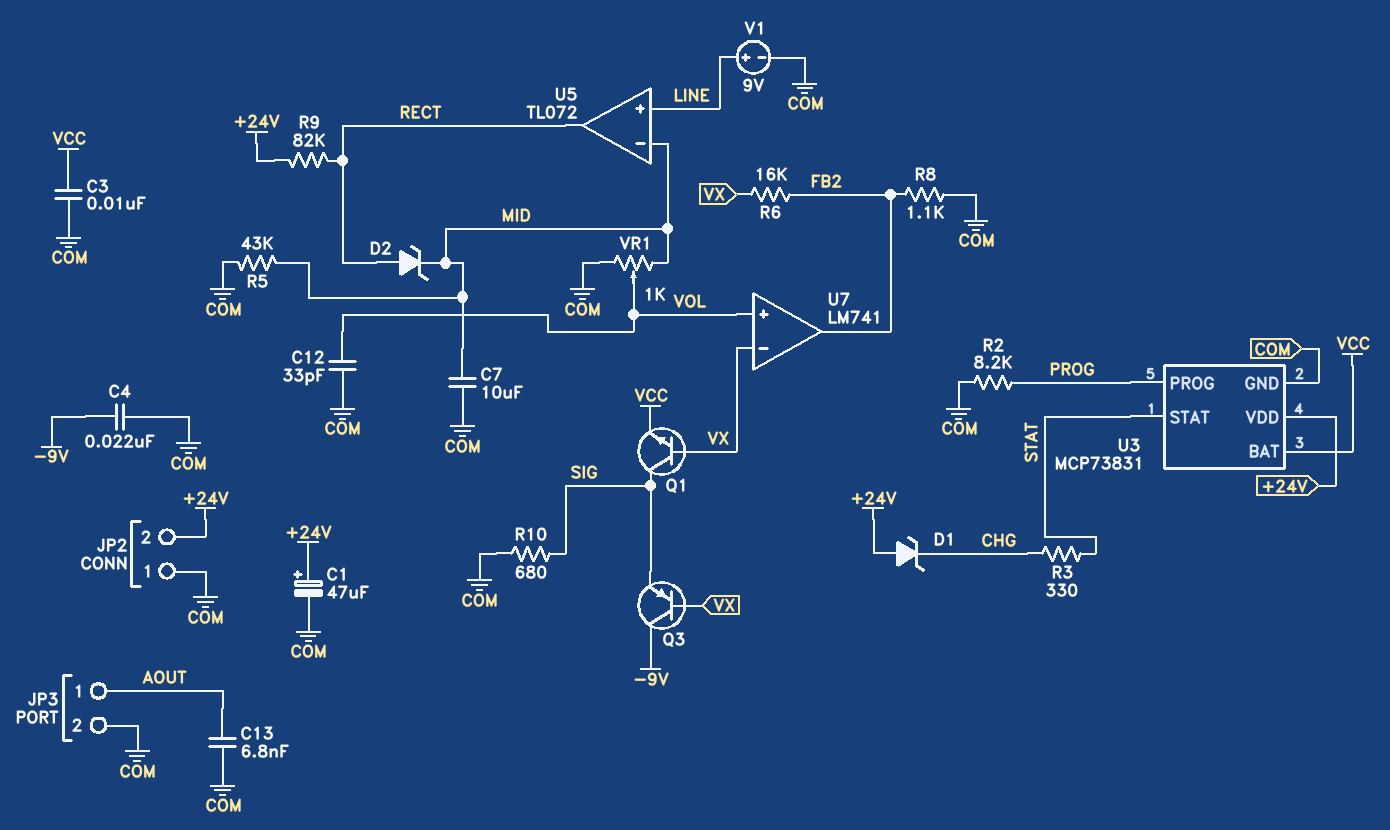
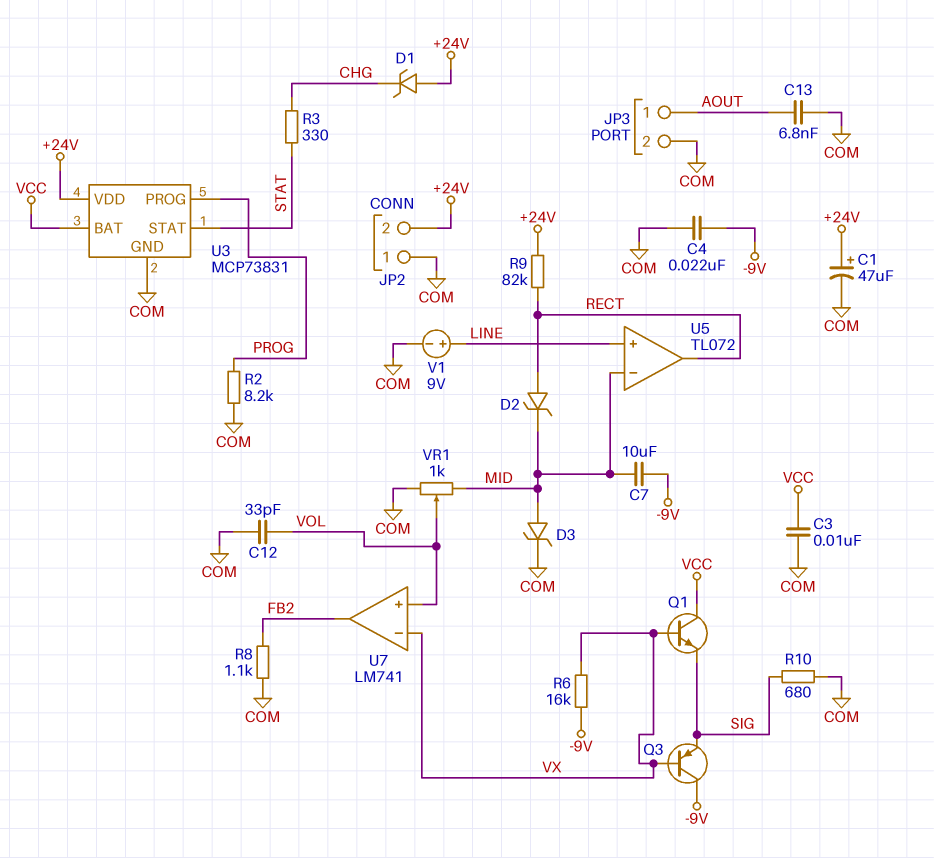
C7: 10uF (COM, MID) -> 10uF (-9V, MID)
D3: none -> zener (A MID, K COM)
Q1: NPN (B VX, C SIG, E VCC) -> NPN (B VX, C VCC, E SIG)
R5: 43k (COM, MID) -> none
R6: 16k (FB2, VX) -> 16k (-9V, VX)

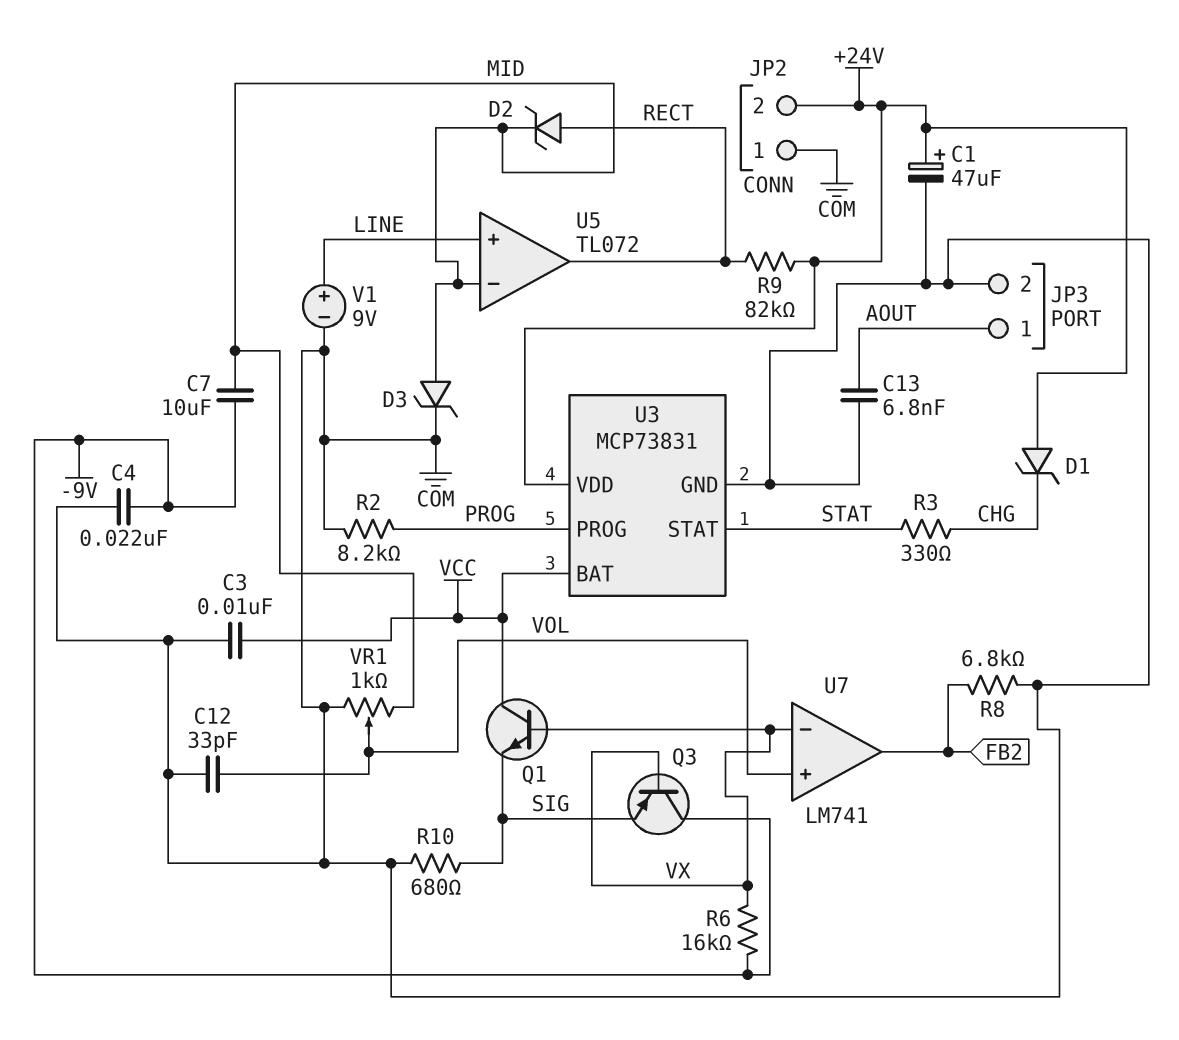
R8: 1.1k (COM, FB2) -> 6.8k (COM, FB2)

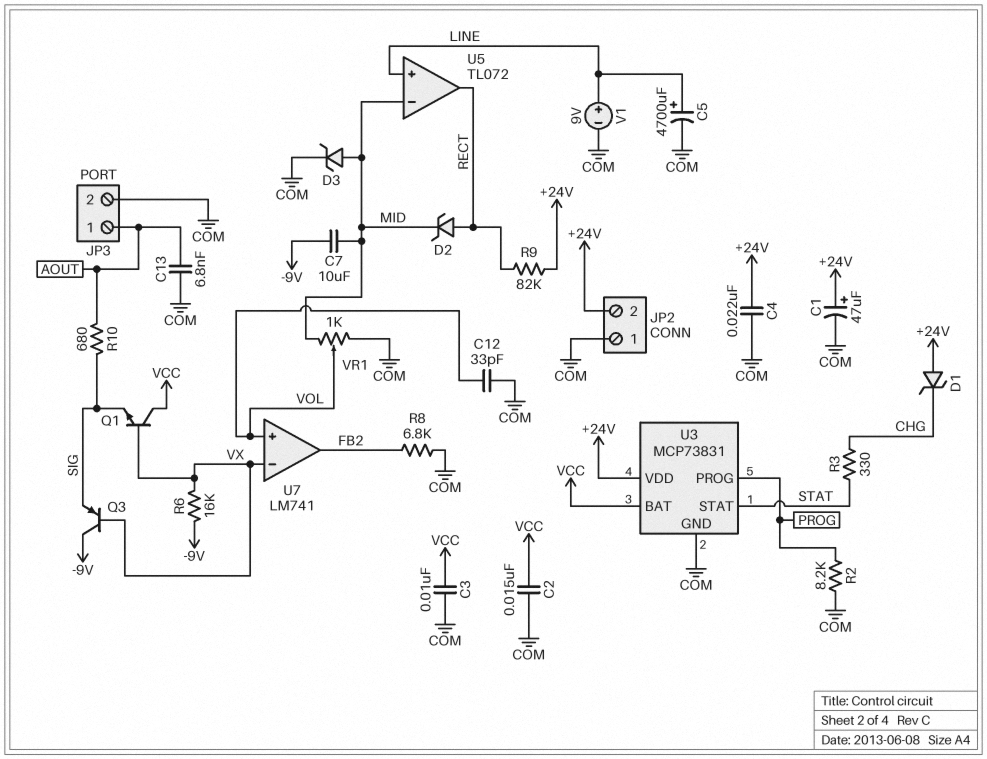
C2: none -> 15nF (COM, VCC)
C4: 22nF (-9V, COM) -> 22nF (+24V, COM)
C5: none -> 4700uF (plus LINE, minus COM)
R10: 680 (COM, SIG) -> 680 (AOUT, SIG)

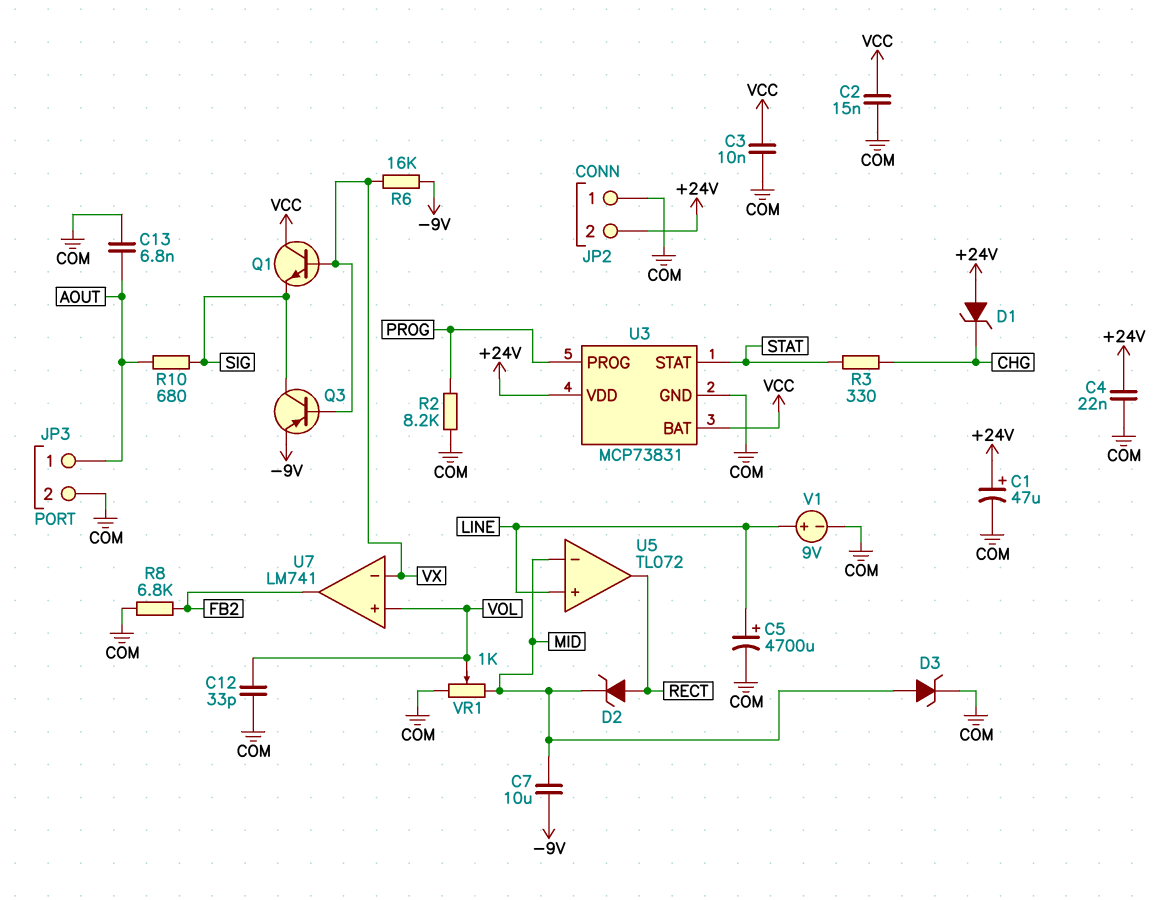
Q3: PNP (B VX, C -9V, E SIG) -> PNP (B VX, C SIG, E -9V)
R9: 82k (+24V, RECT) -> none

